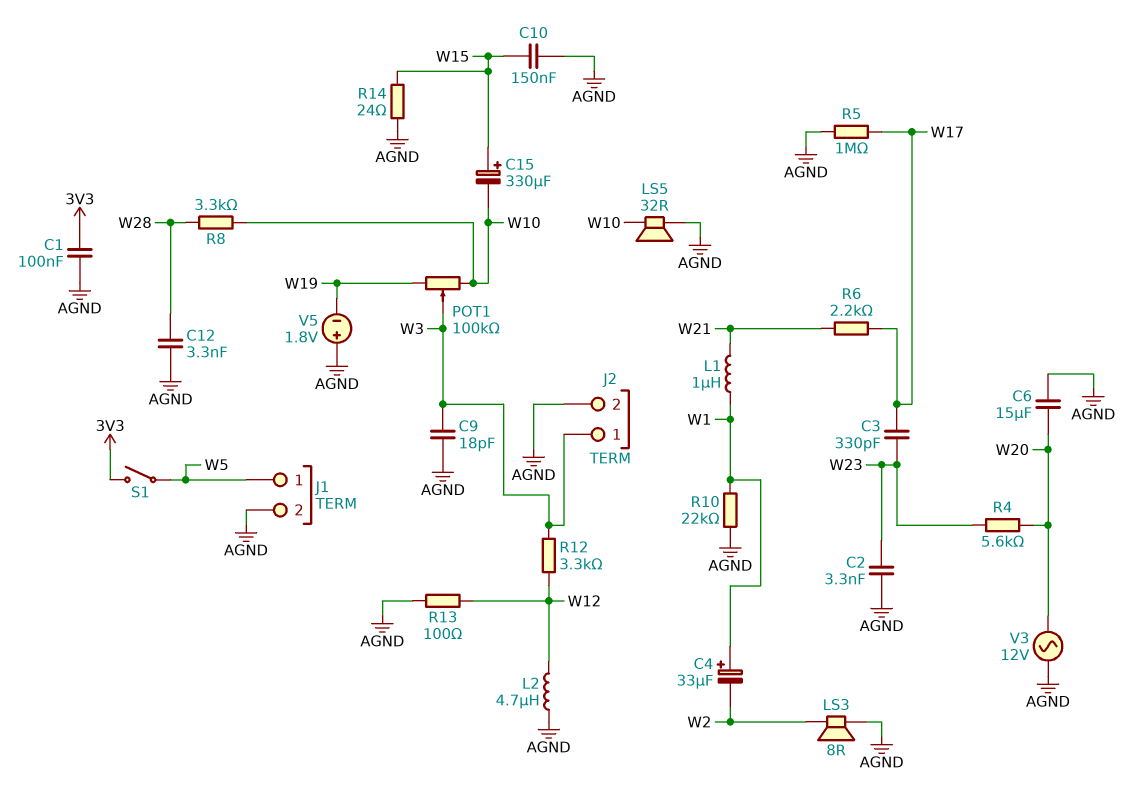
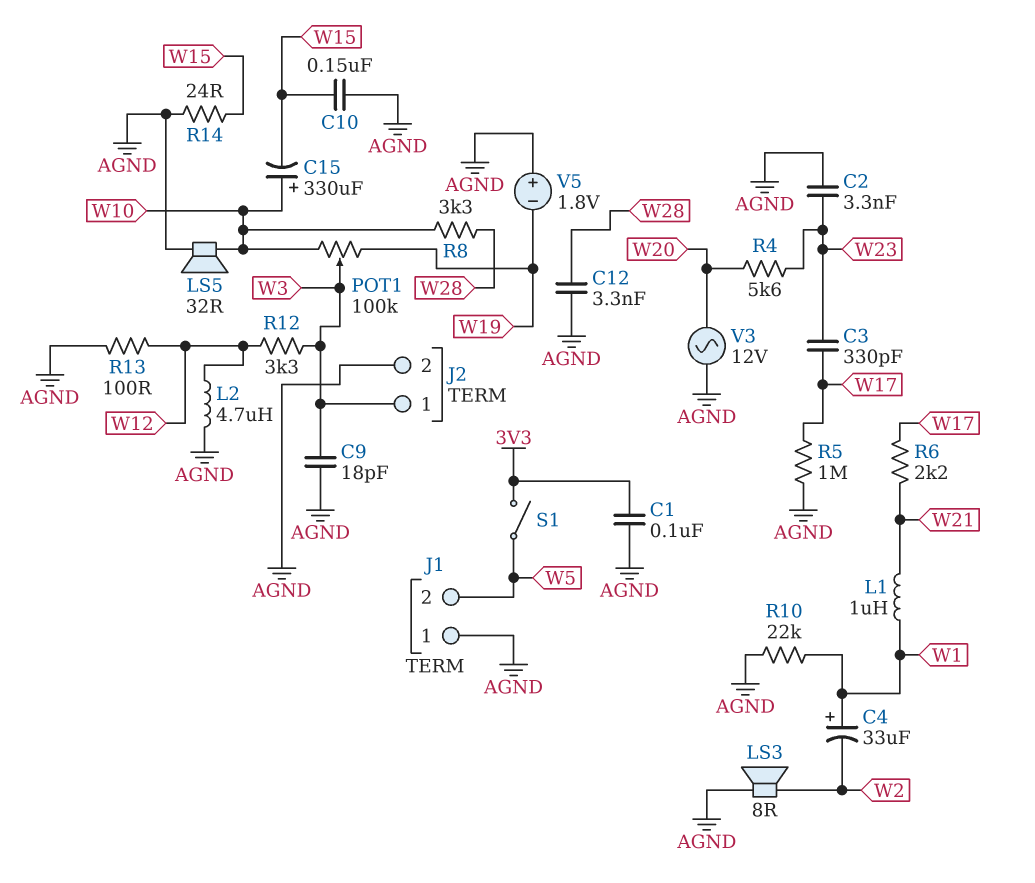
C6: 15uF (AGND, W20) -> none
C15: 330uF (plus W15, minus W10) -> 330uF (plus W10, minus W15)
J1 pin 1: W5 -> AGND
J1 pin 2: AGND -> W5

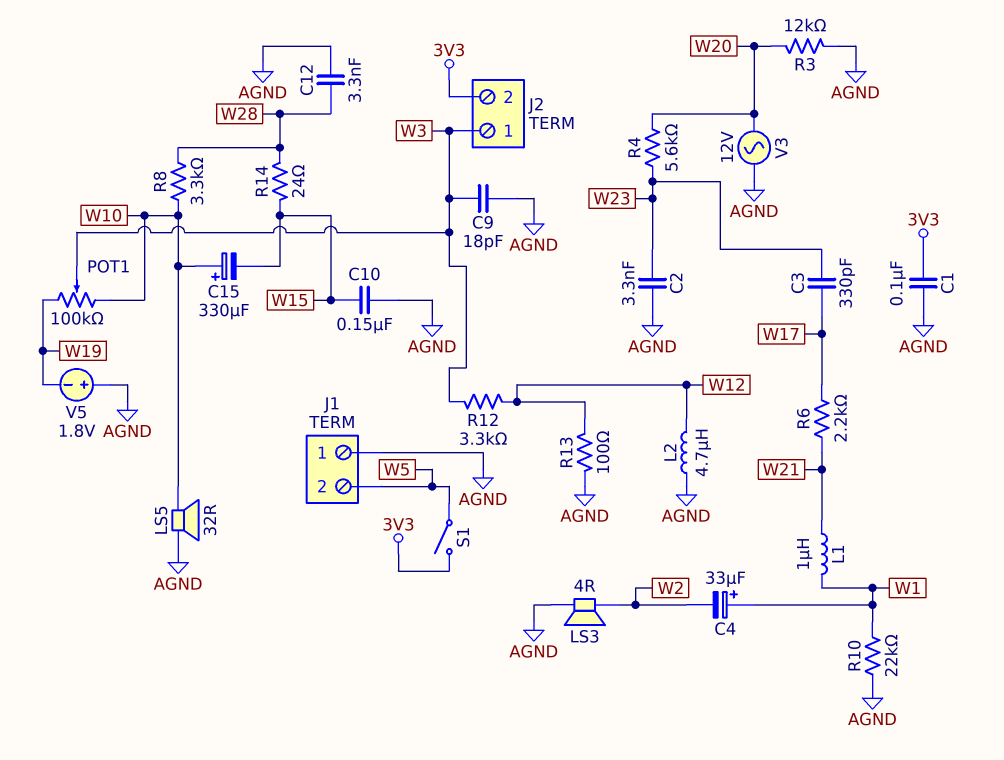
J2 pin 2: AGND -> 3V3
LS3: speaker 8R (AGND, W2) -> speaker 4R (AGND, W2)
R3: none -> 12k (AGND, W20)
R5: 1M (AGND, W17) -> none
R14: 24 (AGND, W15) -> 24 (W15, W28)

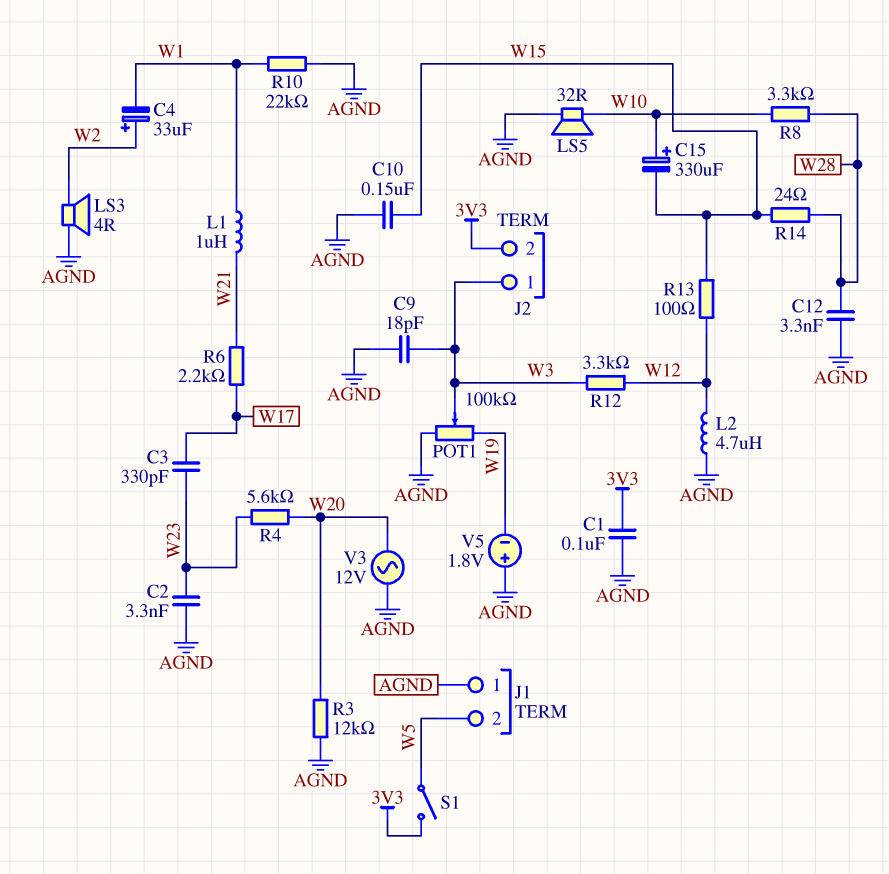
C4: 33uF (plus W1, minus W2) -> 33uF (plus W2, minus W1)
POT1: 100k (W10, W19, wiper W3) -> 100k (AGND, W19, wiper W3)
R13: 100 (AGND, W12) -> 100 (W12, W15)

